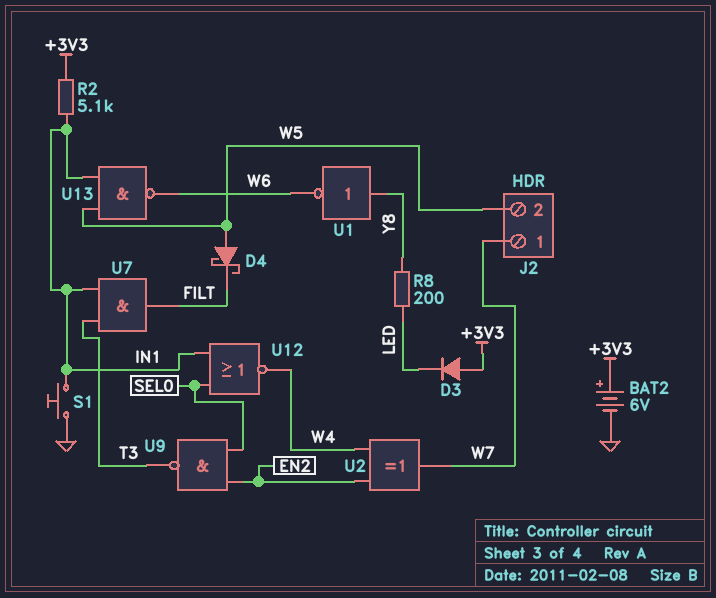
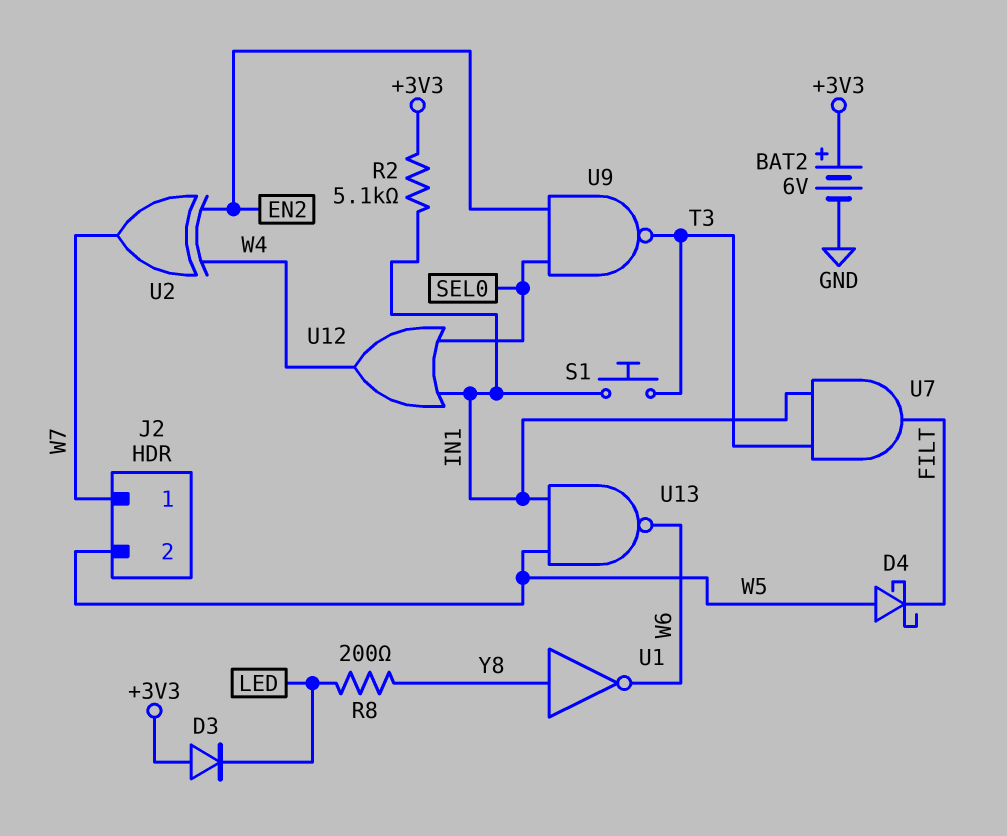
S1: button (GND, IN1) -> button (IN1, T3)
U12: NOR (in IN1, in SEL0, out W4) -> OR (in IN1, in SEL0, out W4)

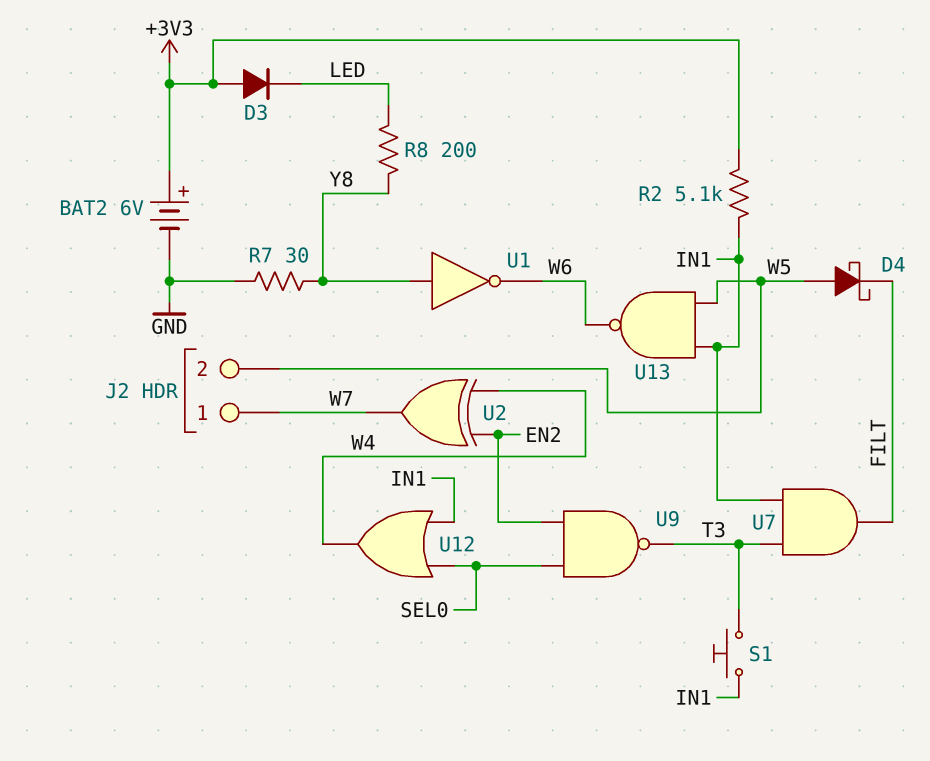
R7: none -> 30 (GND, Y8)

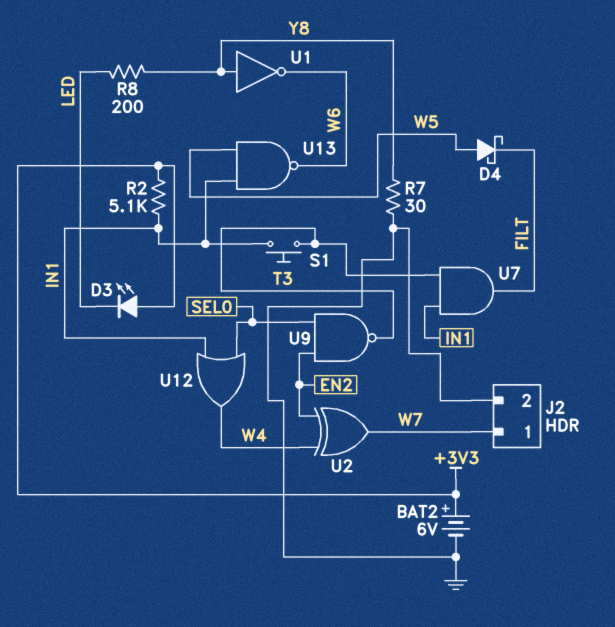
D3: diode (A +3V3, K LED) -> LED (A +3V3, K LED)
J2 pin 2: W5 -> GND

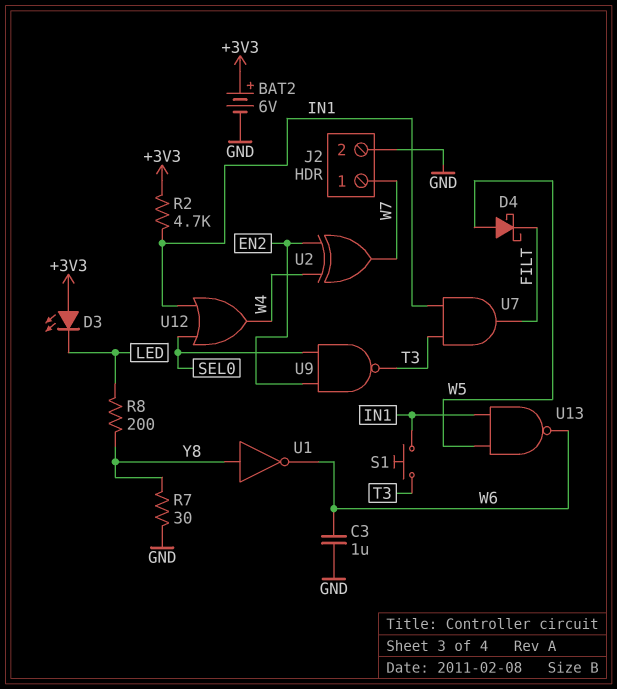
C3: none -> 1uF (GND, W6)
R2: 5.1k (+3V3, IN1) -> 4.7k (+3V3, IN1)

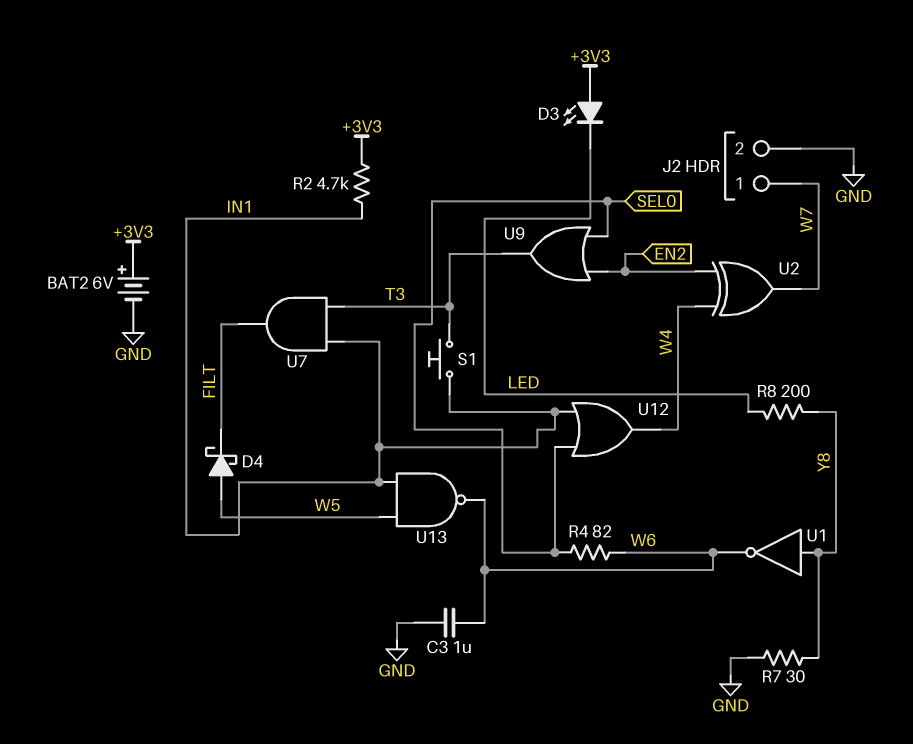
R4: none -> 82 (SEL0, W6)
U9: NAND (in EN2, in SEL0, out T3) -> OR (in EN2, in SEL0, out T3)

